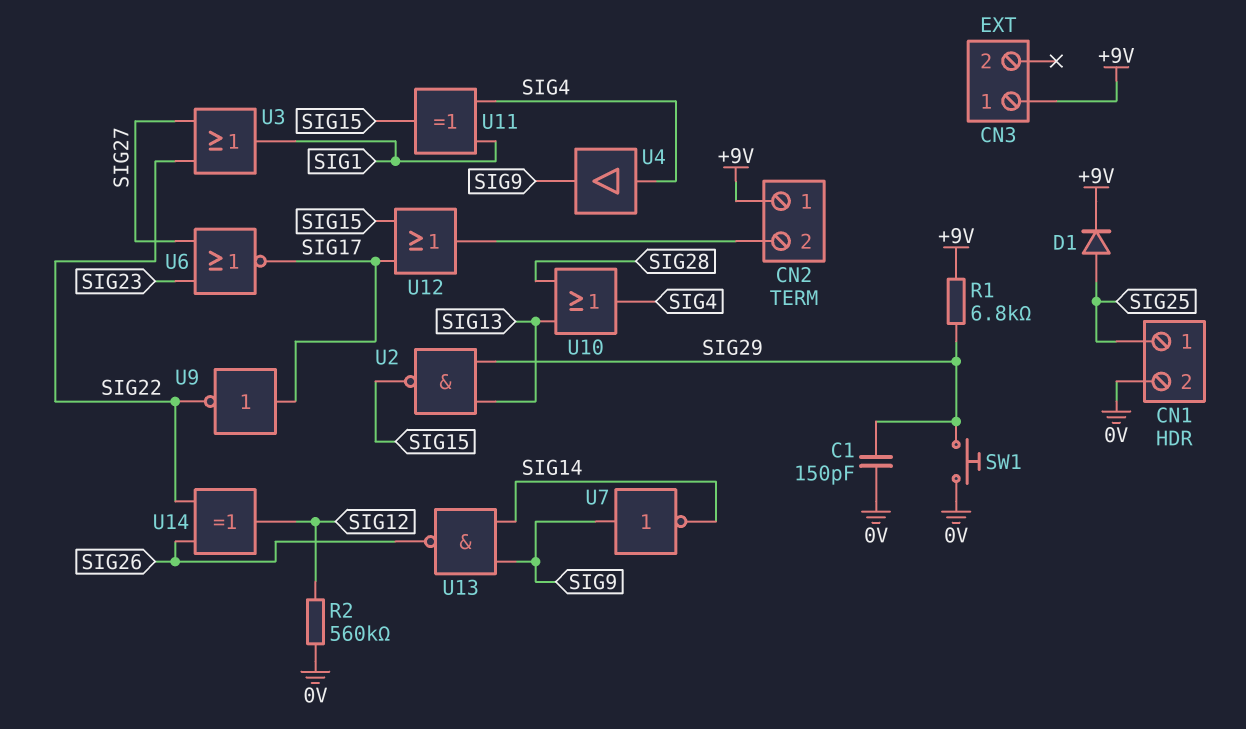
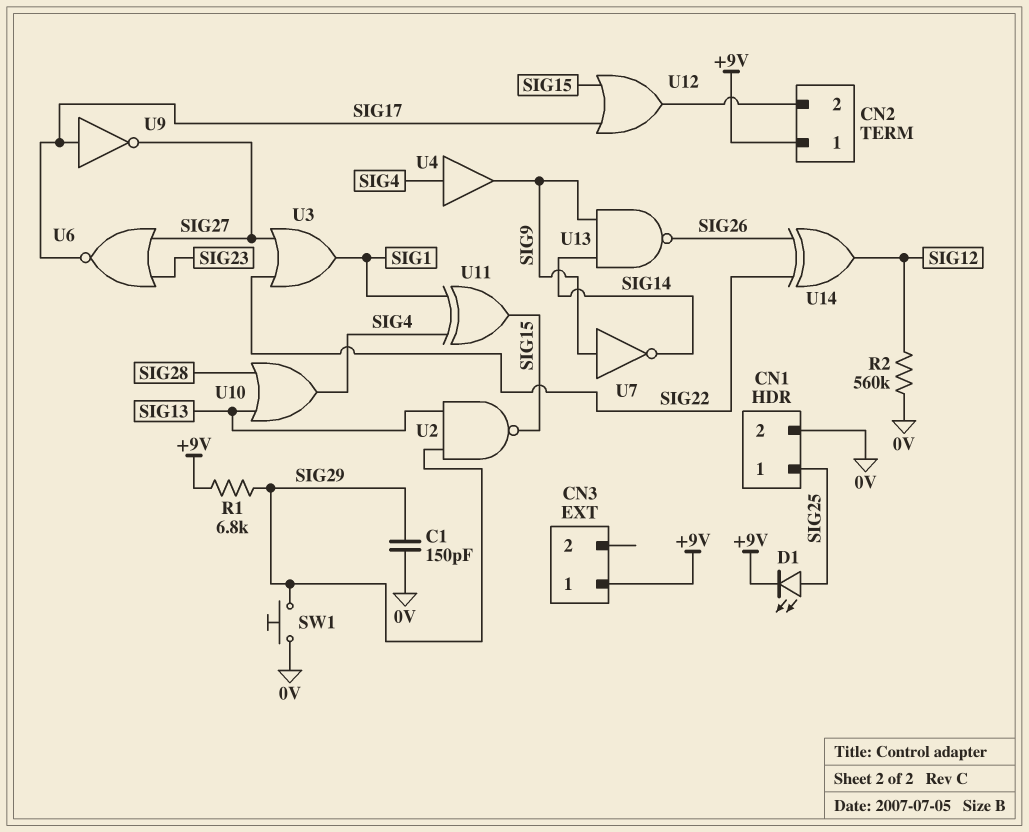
D1: diode (A SIG25, K +9V) -> LED (A SIG25, K +9V)
U9: NOT (in SIG17, out SIG22) -> NOT (in SIG17, out SIG27)

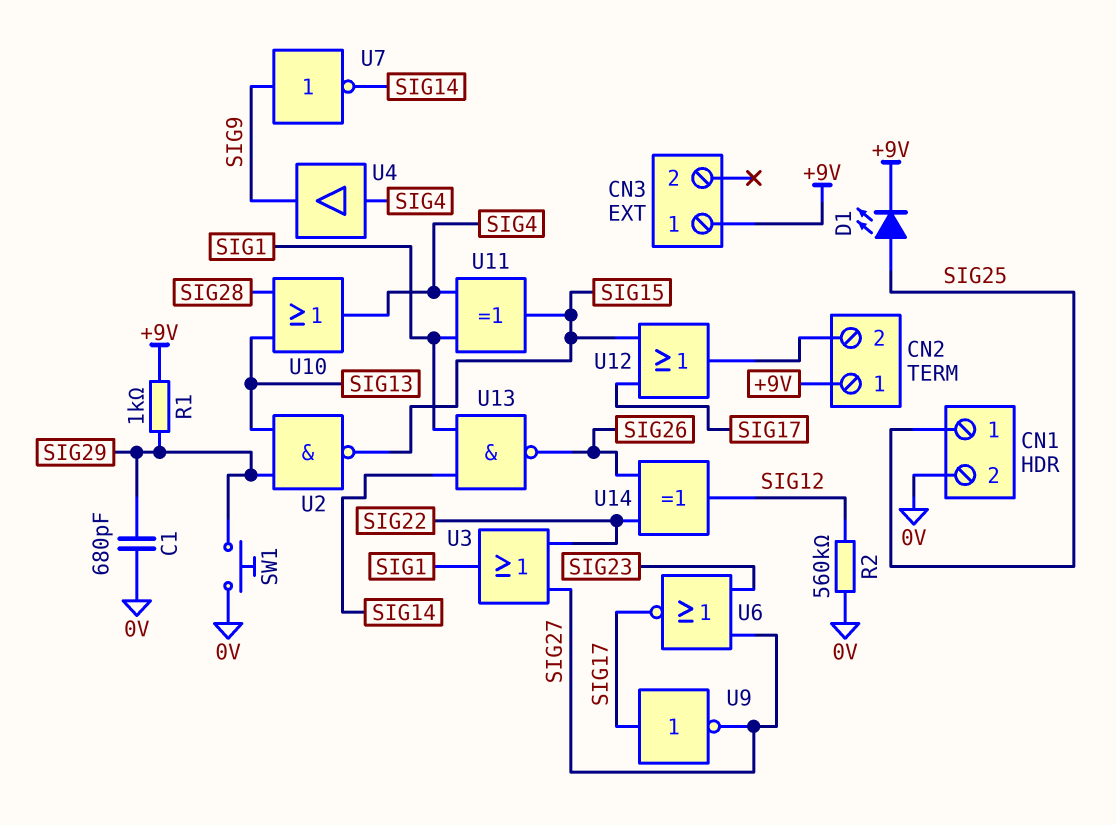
C1: 150pF (0V, SIG29) -> 680pF (0V, SIG29)
R1: 6.8k (+9V, SIG29) -> 1k (+9V, SIG29)
U13: NAND (in SIG9, in SIG14, out SIG26) -> NAND (in SIG1, in SIG14, out SIG26)

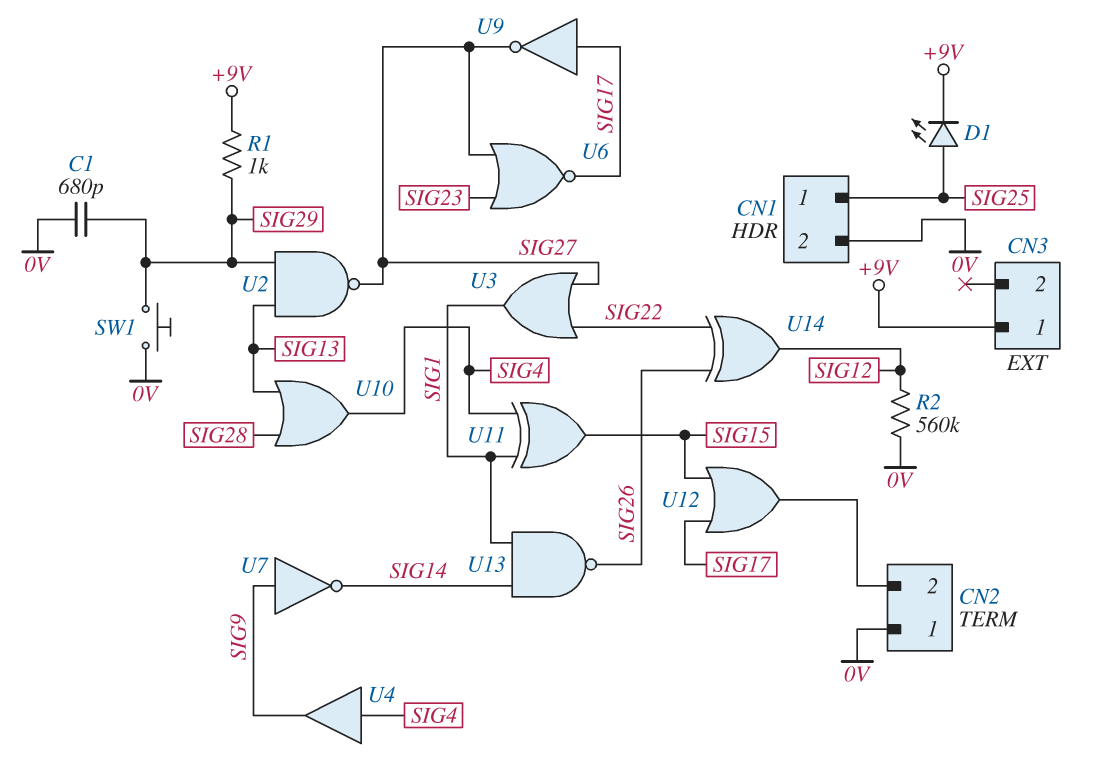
CN2 pin 1: +9V -> 0V
U2: NAND (in SIG13, in SIG29, out SIG15) -> NAND (in SIG13, in SIG29, out SIG27)

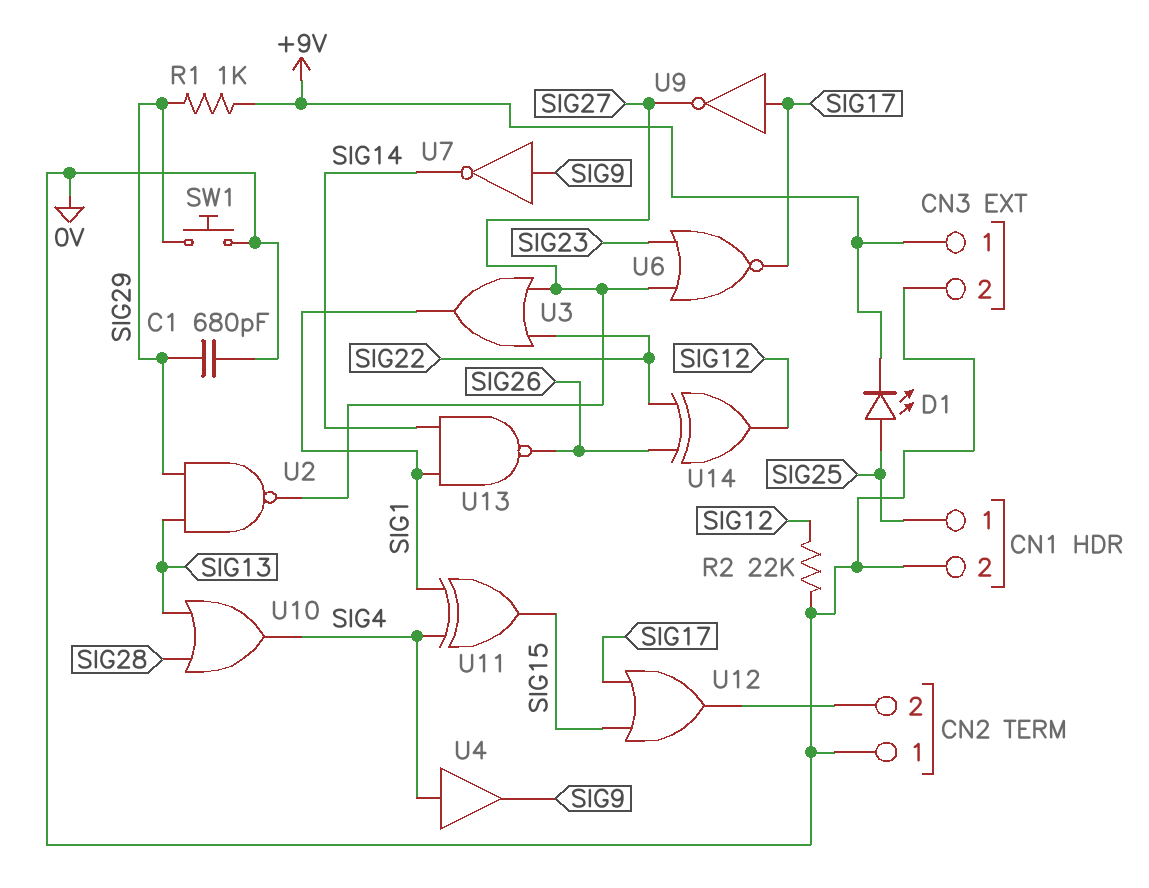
CN3 pin 2: none -> 0V
R2: 560k (0V, SIG12) -> 22k (0V, SIG12)

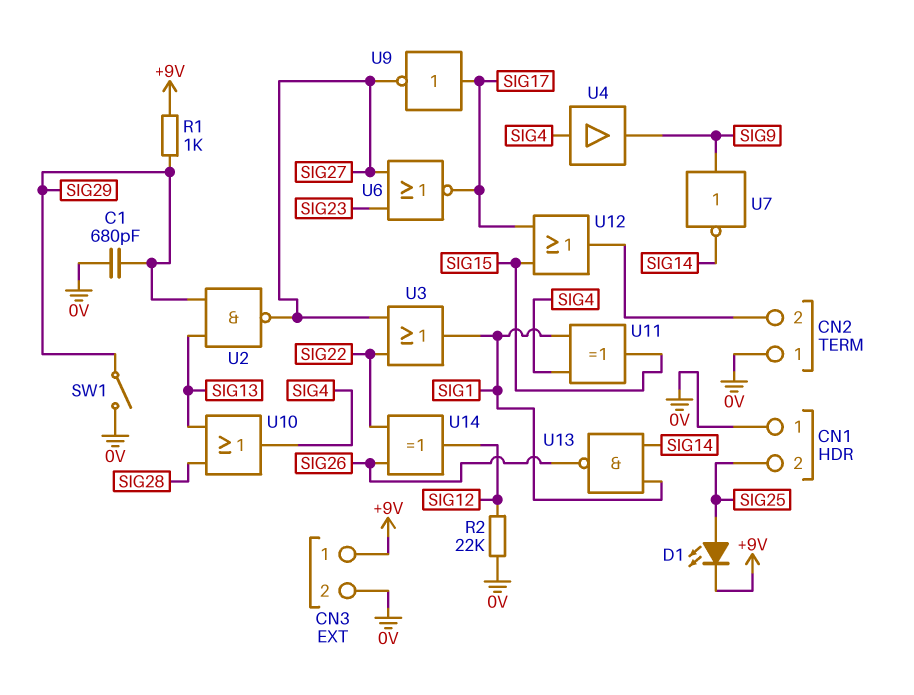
CN1 pin 1: SIG25 -> 0V
CN1 pin 2: 0V -> SIG25
SW1: button (0V, SIG29) -> switch (0V, SIG29)

